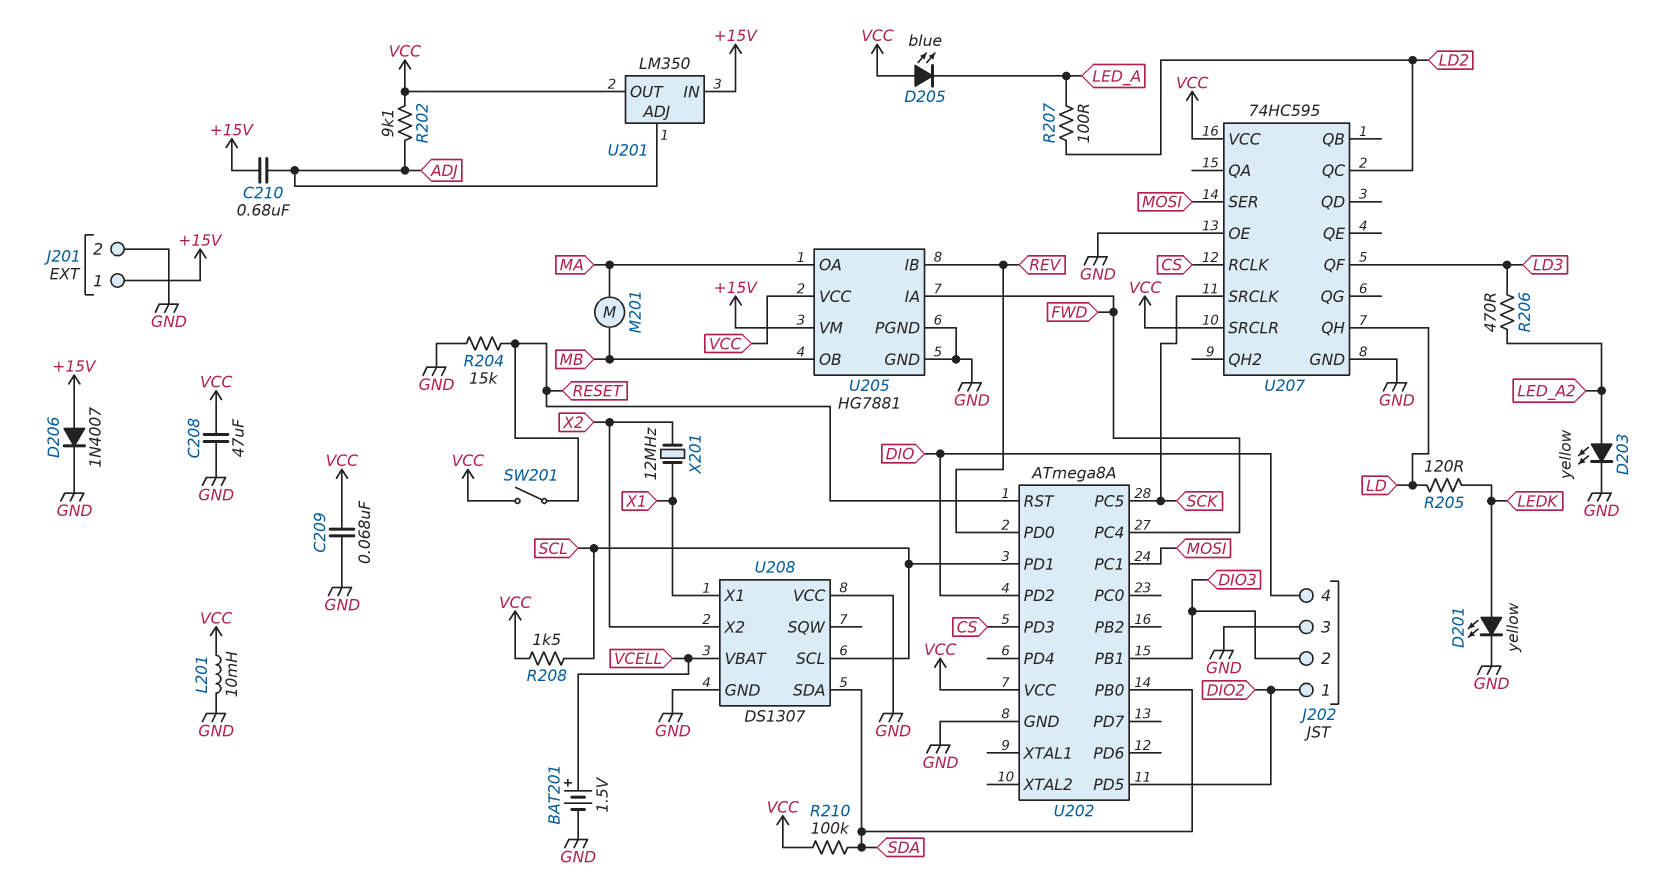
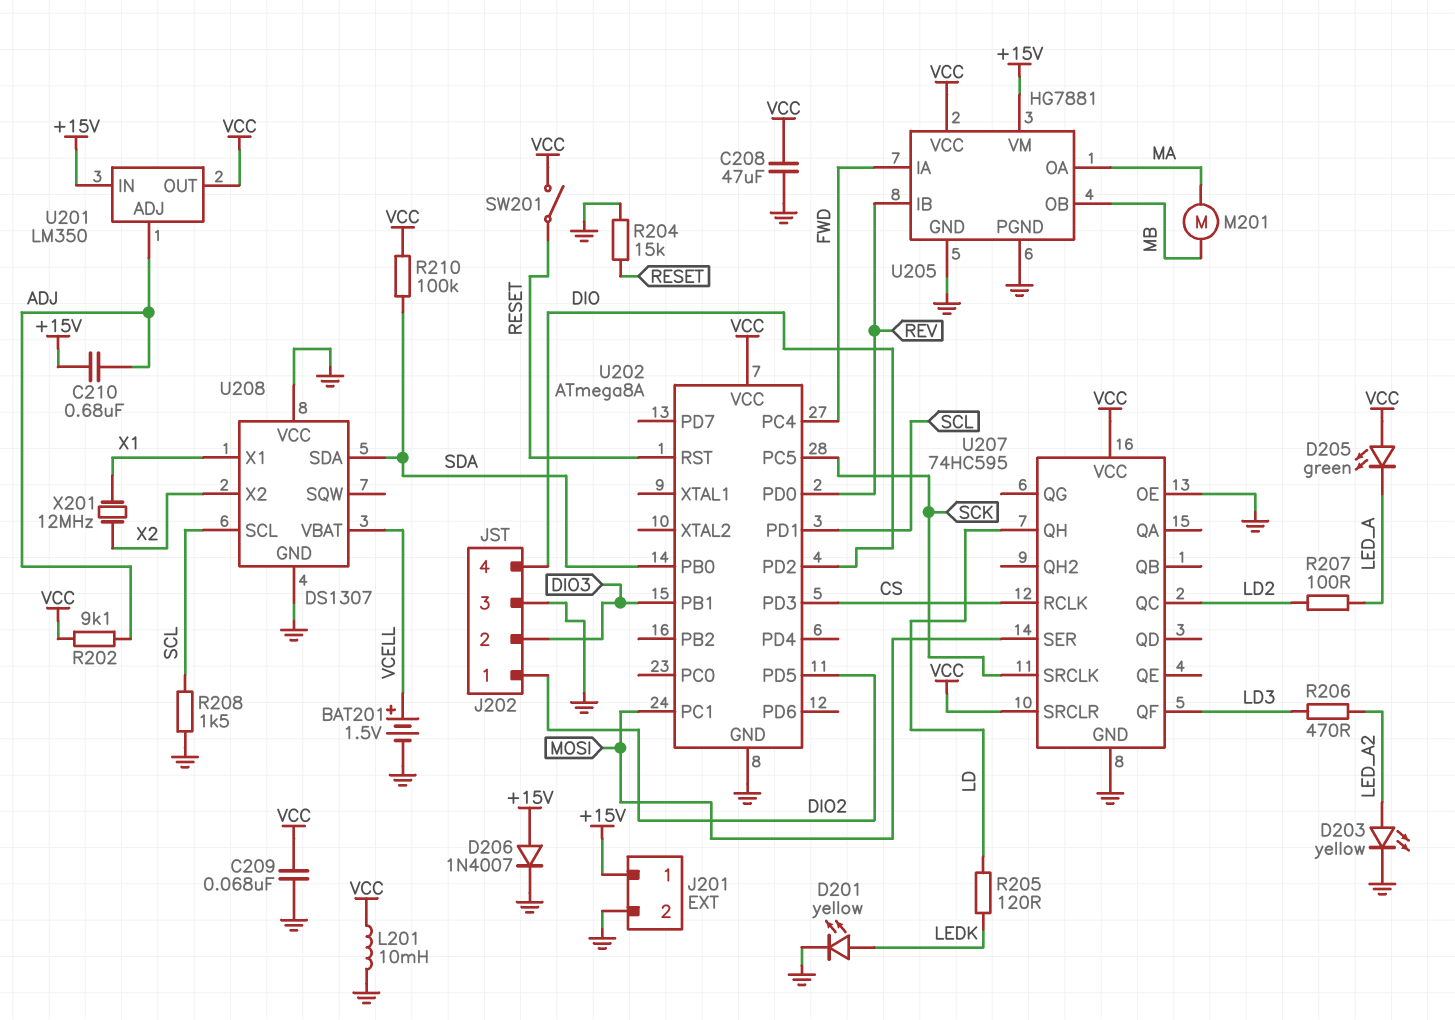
D205: LED blue (A VCC, K LED_A) -> LED green (A VCC, K LED_A)
R208: 1.5k (SCL, VCC) -> 1.5k (GND, SCL)

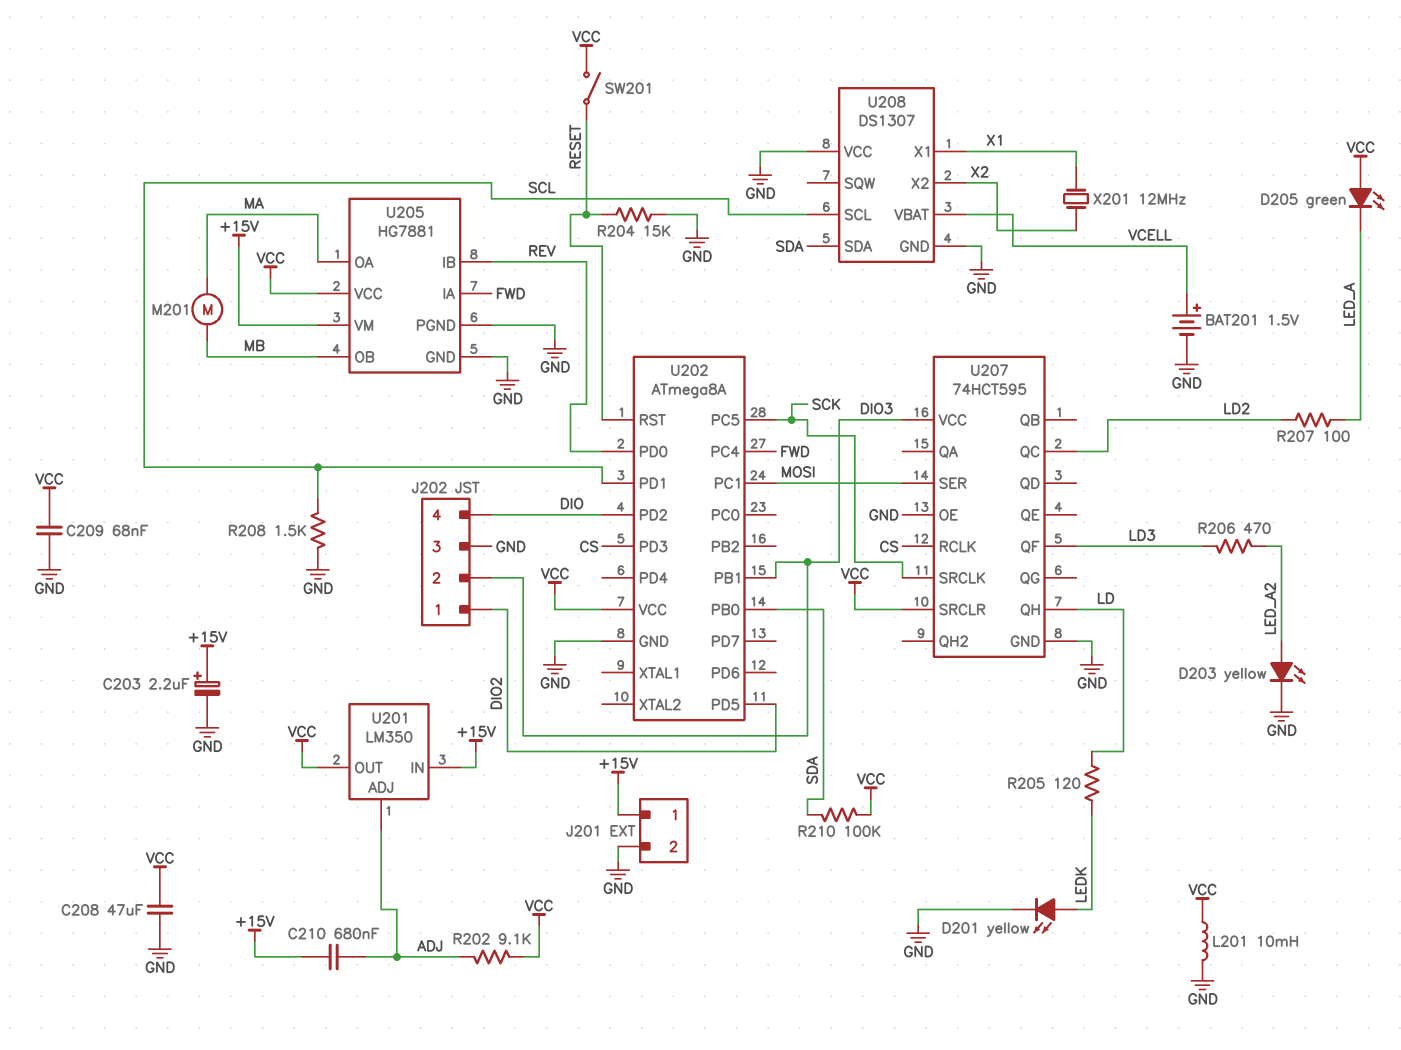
C203: none -> 2.2uF (plus +15V, minus GND)
D206: diode 1N4007 (A +15V, K GND) -> none
U207: 74HC595 -> 74HCT595
U207 pin VCC: VCC -> DIO3

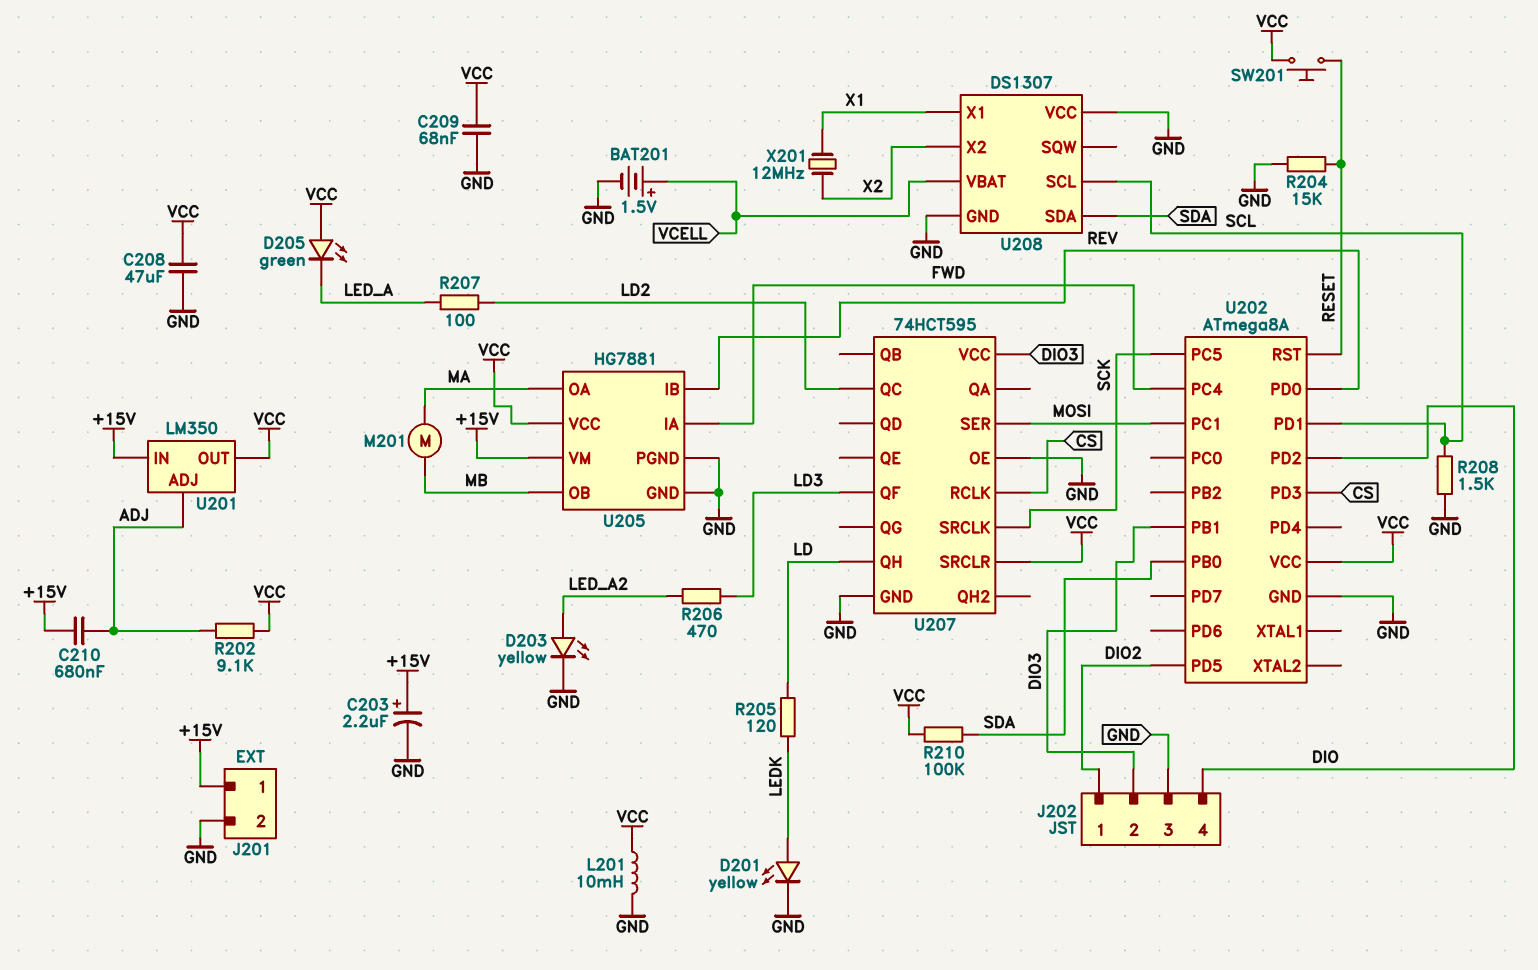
SW201: switch (RESET, VCC) -> button (RESET, VCC)

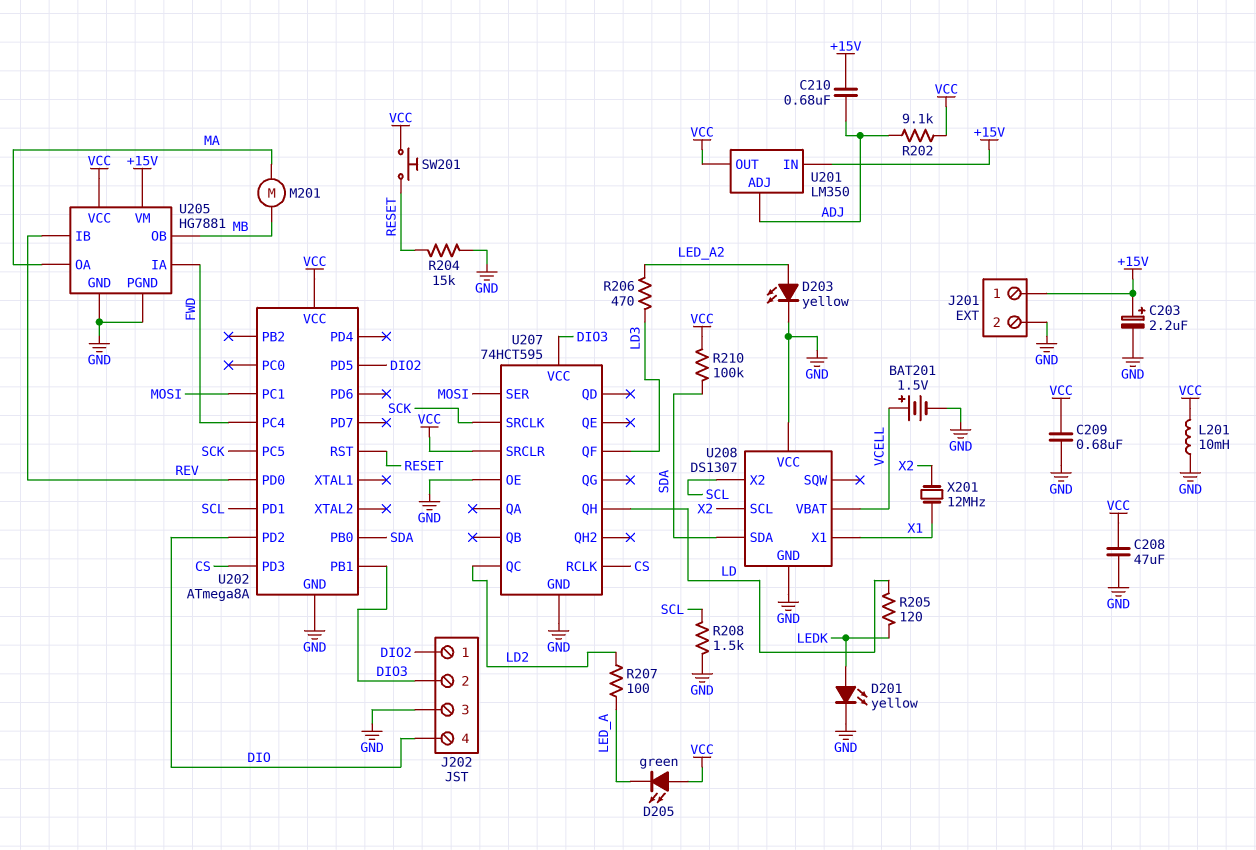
C209: 68nF (GND, VCC) -> 680nF (GND, VCC)
U208 pin SCL: SCL -> X2
U208 pin X2: X2 -> SCL

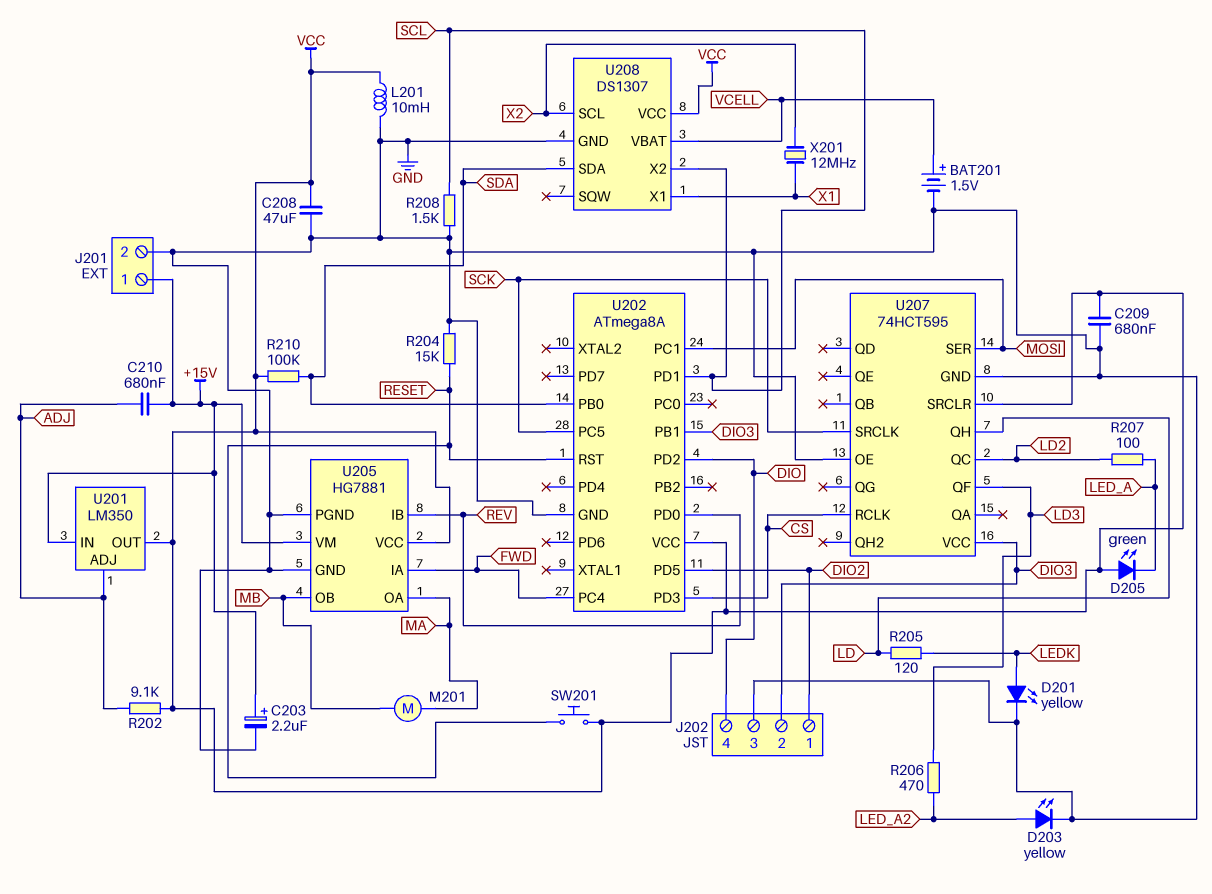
U208 pin VCC: GND -> VCC

